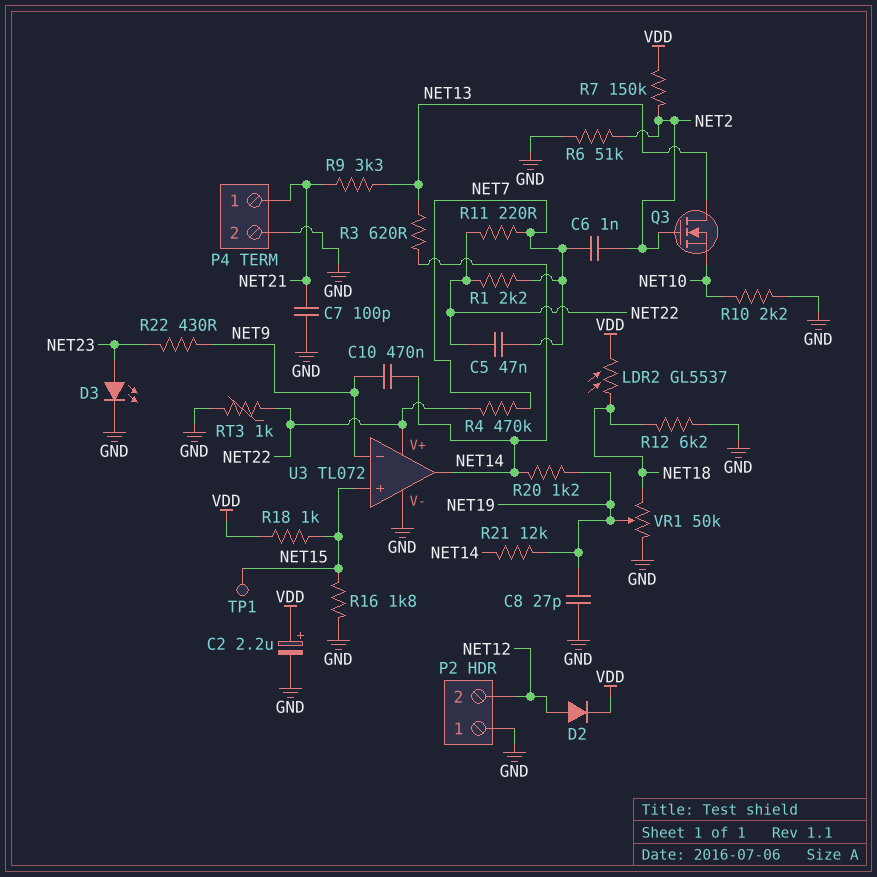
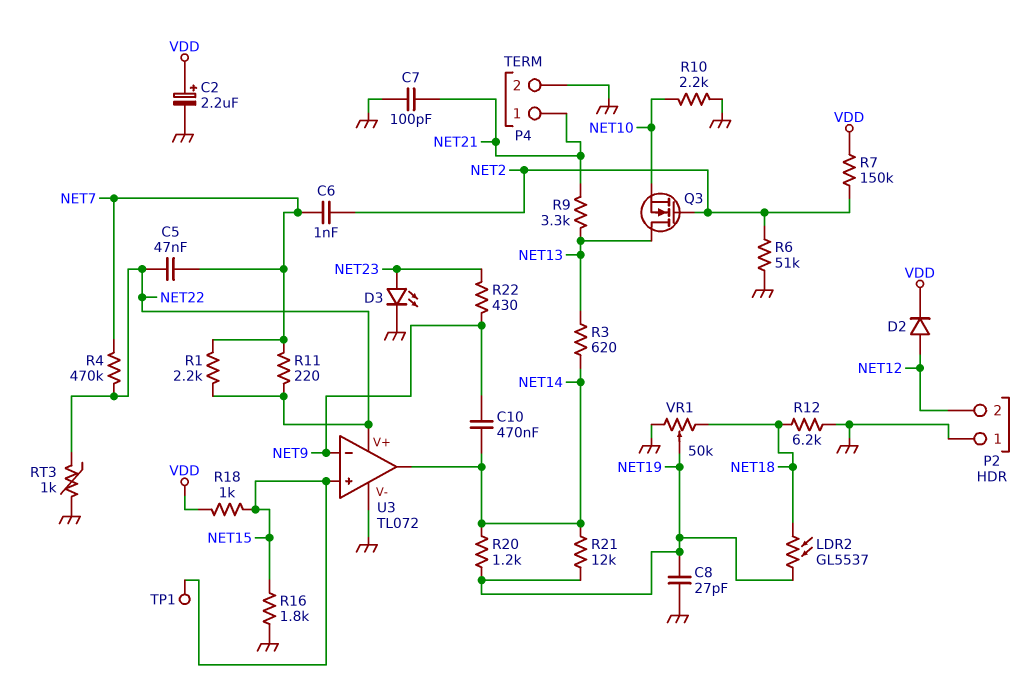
LDR2: GL5537 (NET18, VDD) -> GL5537 (NET18, NET19)

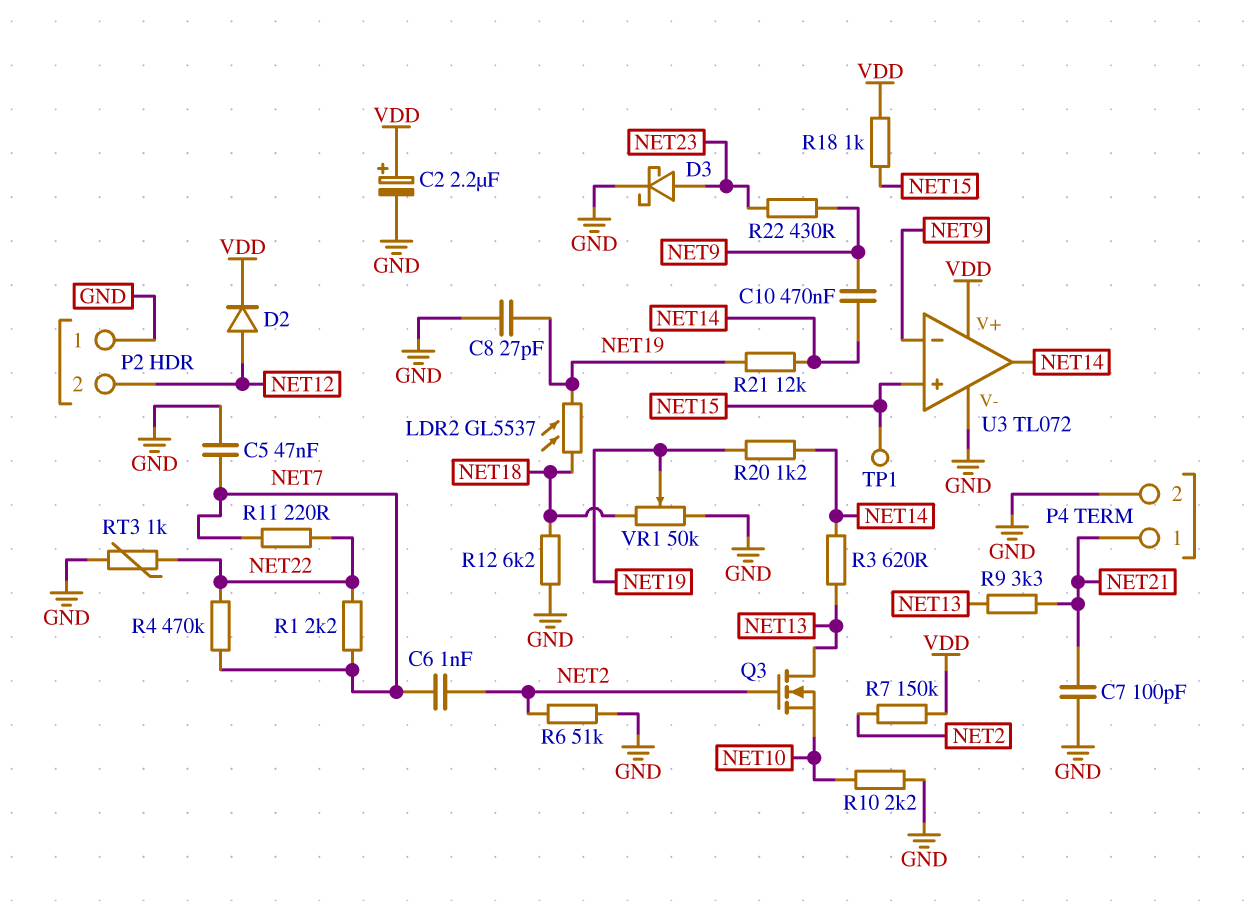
C5: 47nF (NET7, NET22) -> 47nF (GND, NET7)
D3: LED (A NET23, K GND) -> schottky (A NET23, K GND)
R16: 1.8k (GND, NET15) -> none
U3 pin V+: NET22 -> VDD

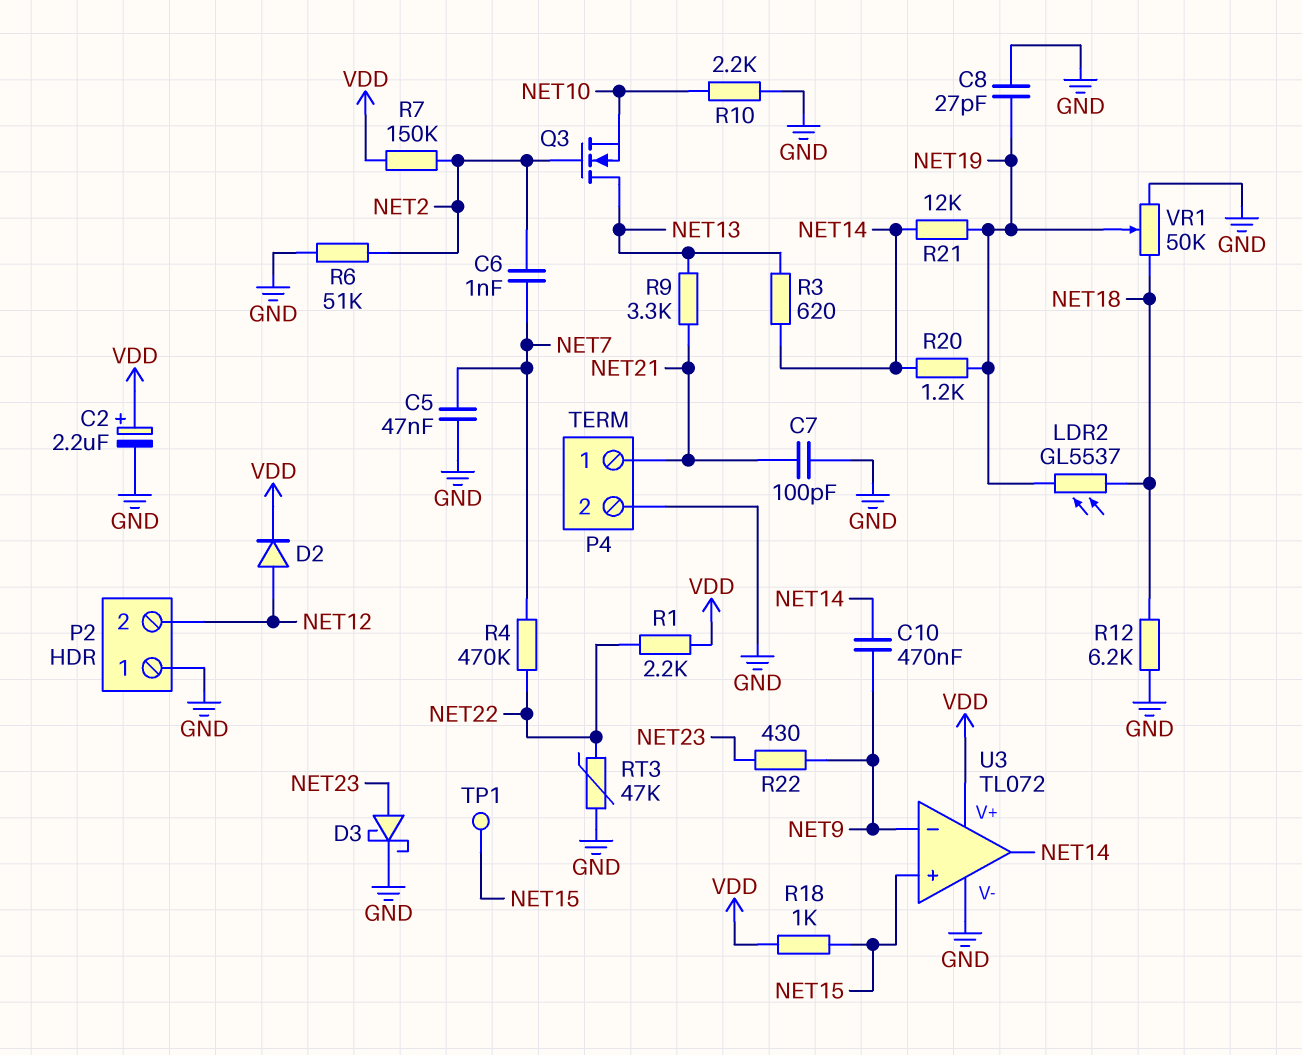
R1: 2.2k (NET7, NET22) -> 2.2k (NET22, VDD)
R11: 220 (NET7, NET22) -> none
RT3: 1k (GND, NET22) -> 47k (GND, NET22)

